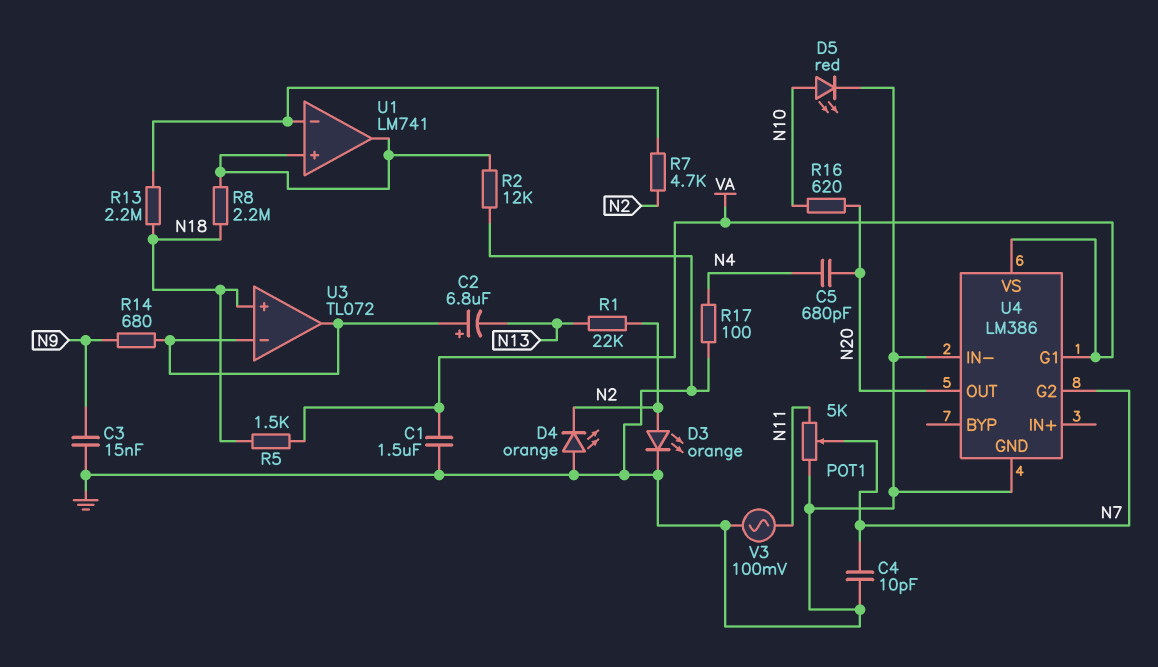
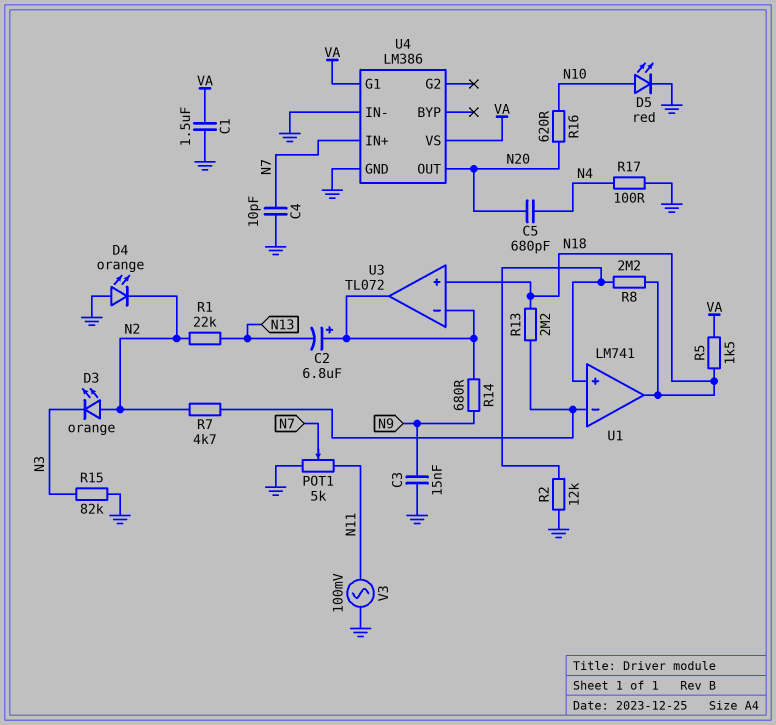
D3: LED orange (A N2, K GND) -> LED orange (A N2, K N3)
R15: none -> 82k (GND, N3)
U1 pin out: U1/in+ -> N18
U4 pin G2: N7 -> none
U4 pin IN+: none -> N7

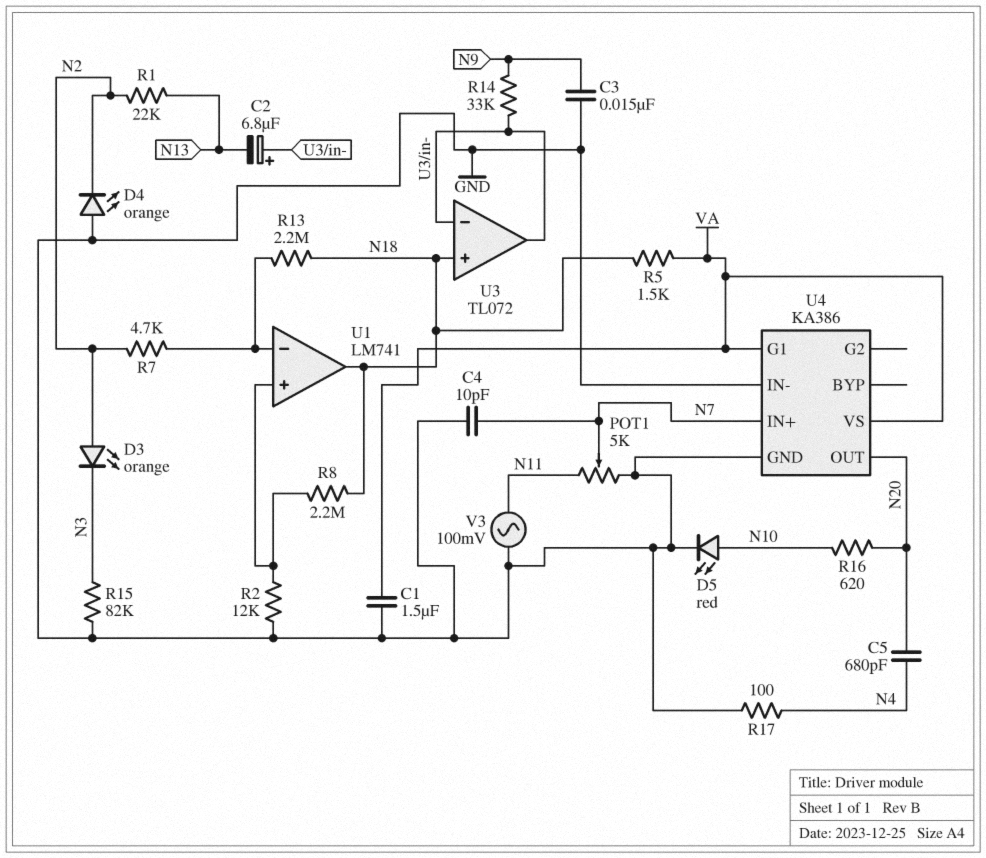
R14: 680 (N9, U3/in-) -> 33k (N9, U3/in-)
U4: LM386 -> KA386

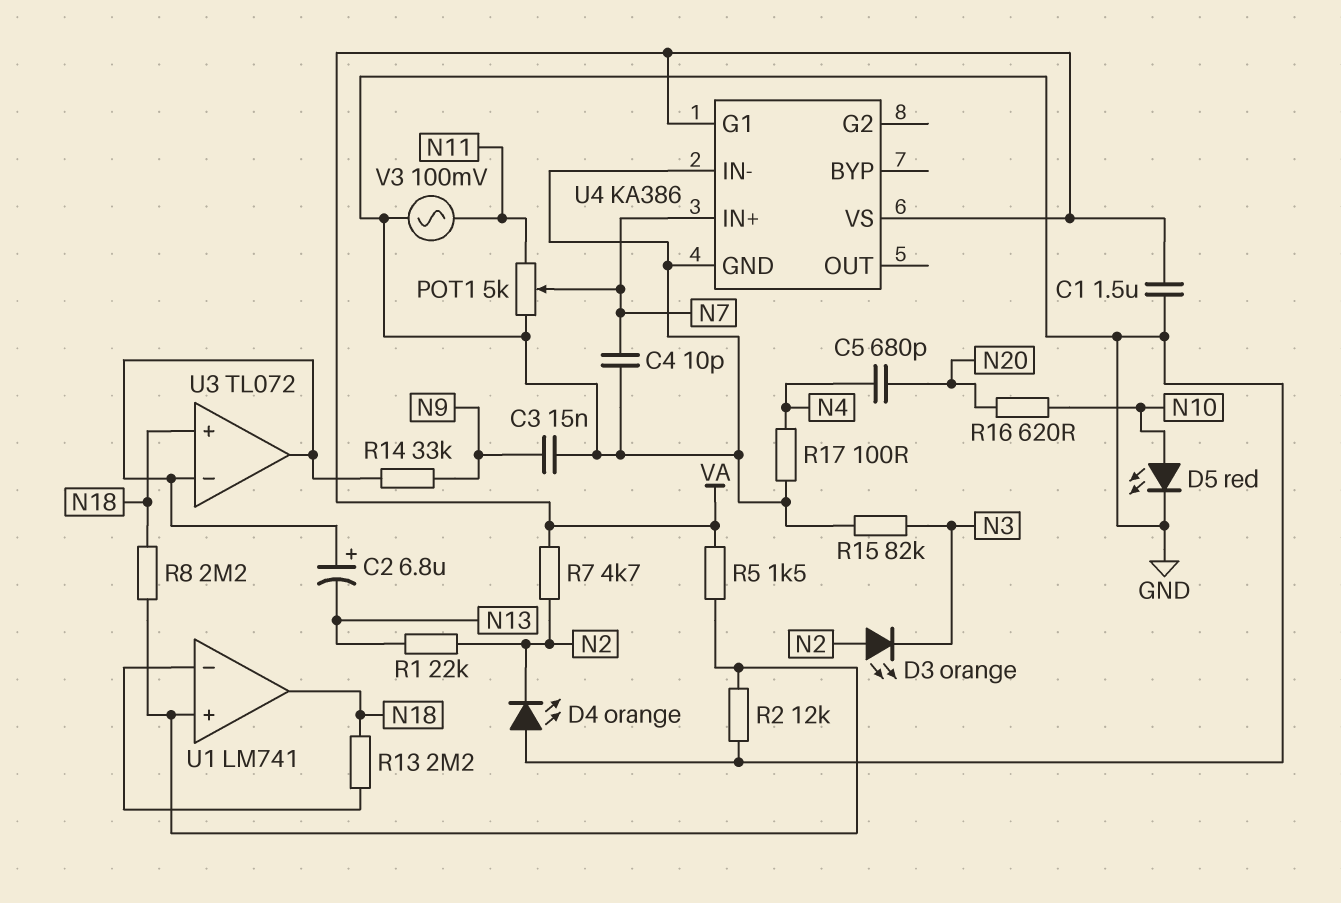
R5: 1.5k (N18, VA) -> 1.5k (U1/in+, VA)
R7: 4.7k (N2, U1/in-) -> 4.7k (N2, VA)
U4 pin OUT: N20 -> none

